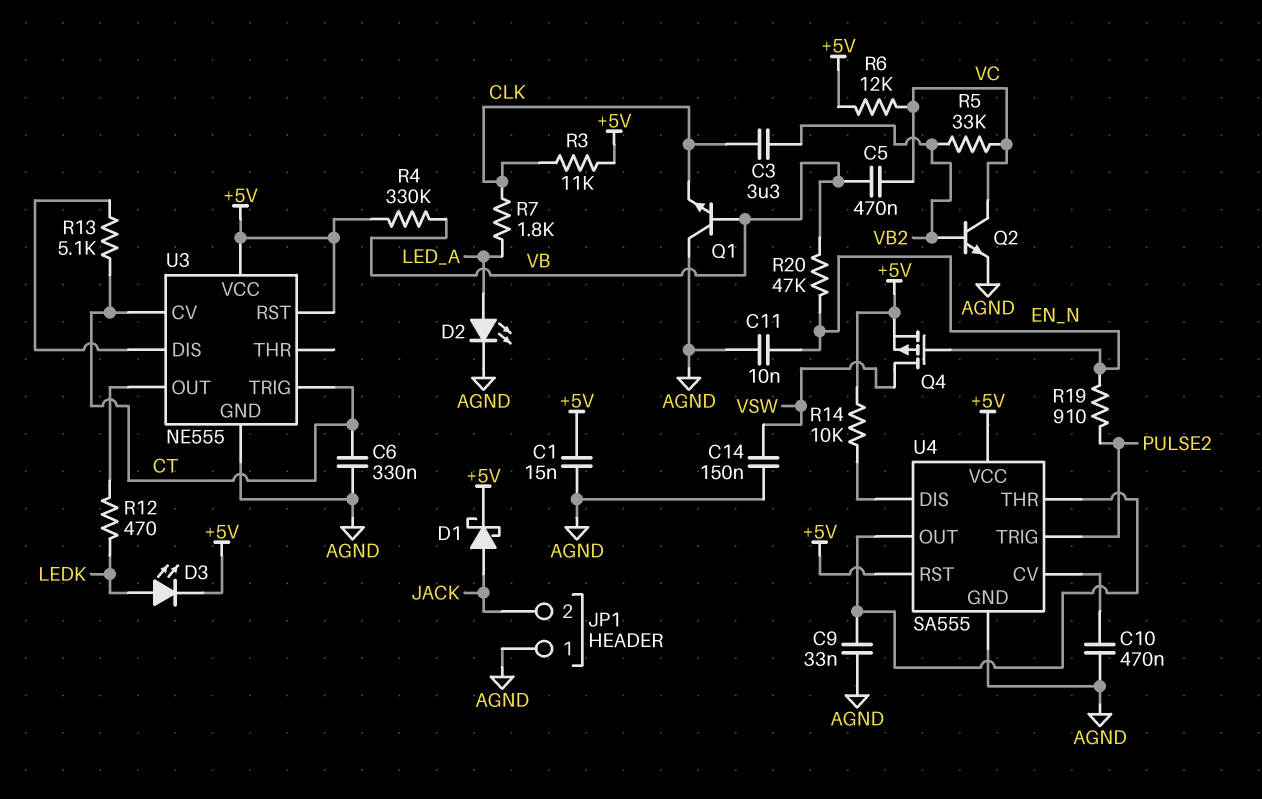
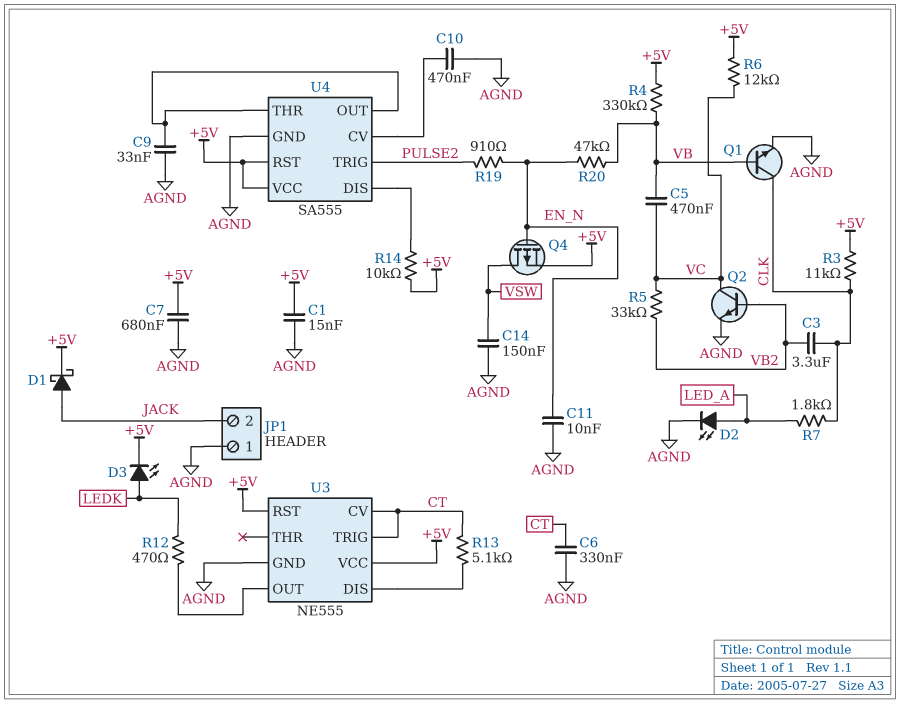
C7: none -> 680nF (+5V, AGND)
Q1: NPN (B VB, C AGND, E CLK) -> NPN (B VB, C CLK, E AGND)

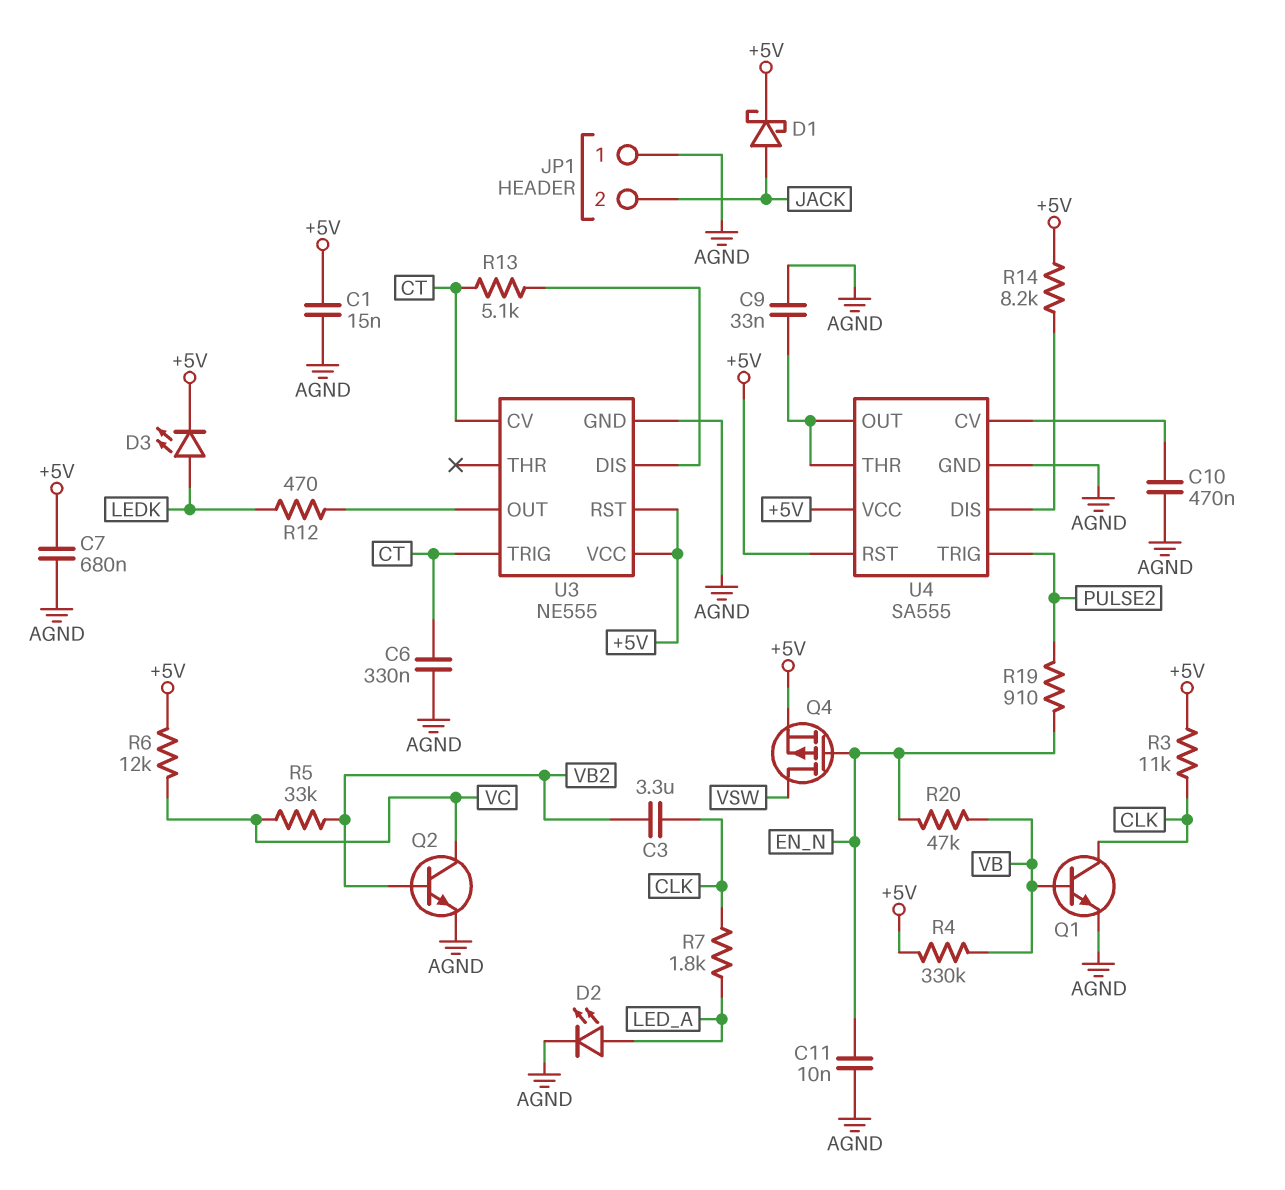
C5: 470nF (VB, VC) -> none
C14: 150nF (AGND, VSW) -> none
R14: 10k (+5V, U4/DIS) -> 8.2k (+5V, U4/DIS)

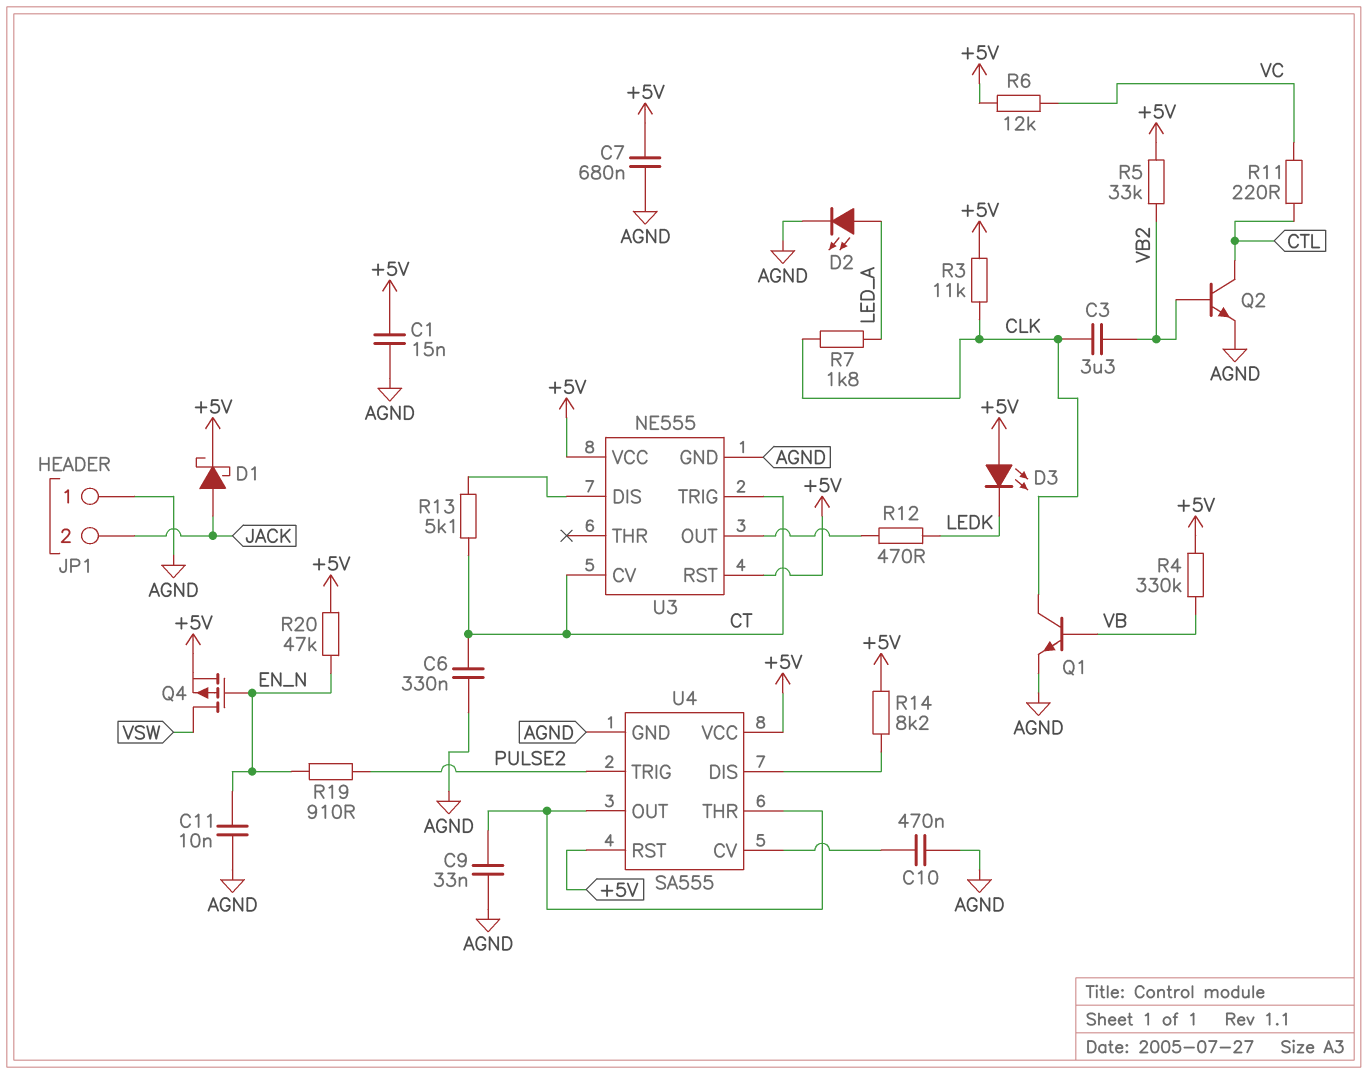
D3: LED (A LEDK, K +5V) -> LED (A +5V, K LEDK)
Q2: NPN (B VB2, C VC, E AGND) -> NPN (B VB2, C CTL, E AGND)
R5: 33k (VB2, VC) -> 33k (+5V, VB2)
R11: none -> 220 (CTL, VC)
R20: 47k (EN_N, VB) -> 47k (+5V, EN_N)

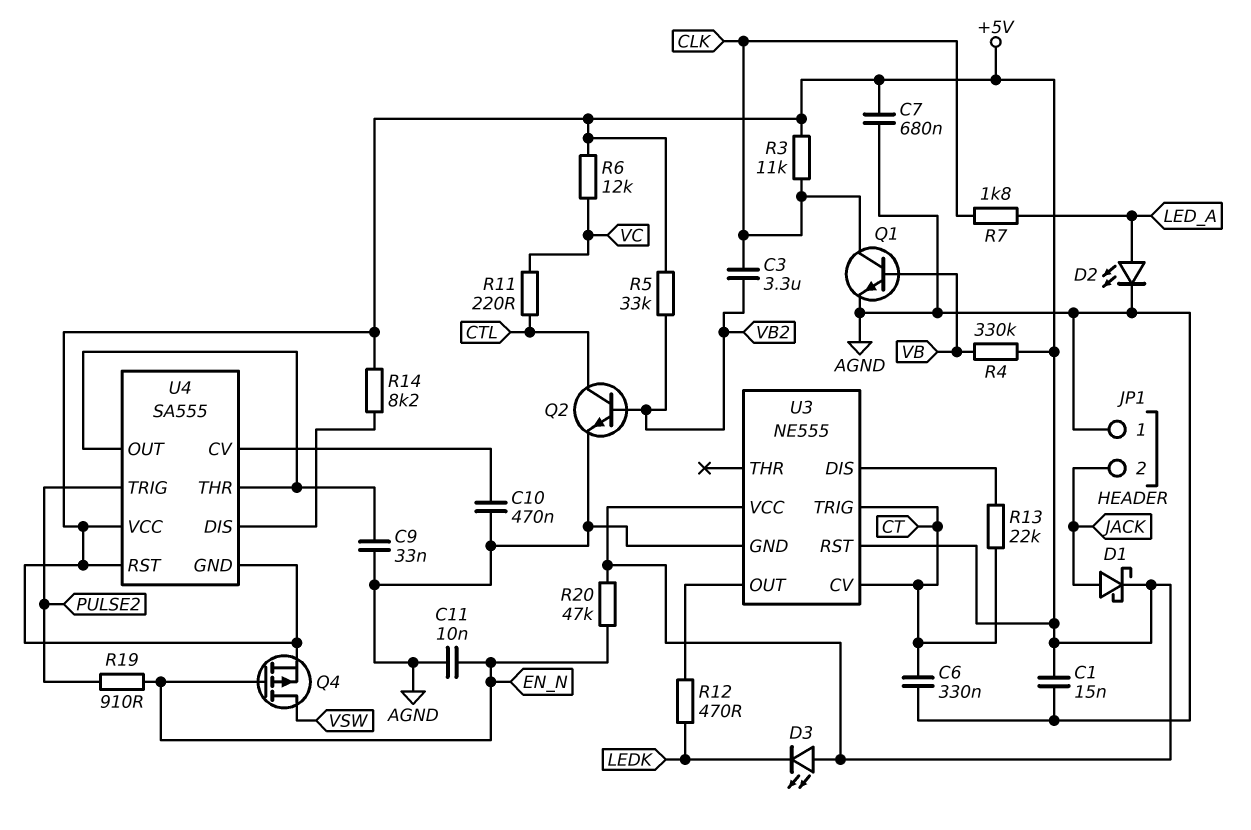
R13: 5.1k (CT, U3/DIS) -> 22k (CT, U3/DIS)
U4 pin GND: AGND -> +5V

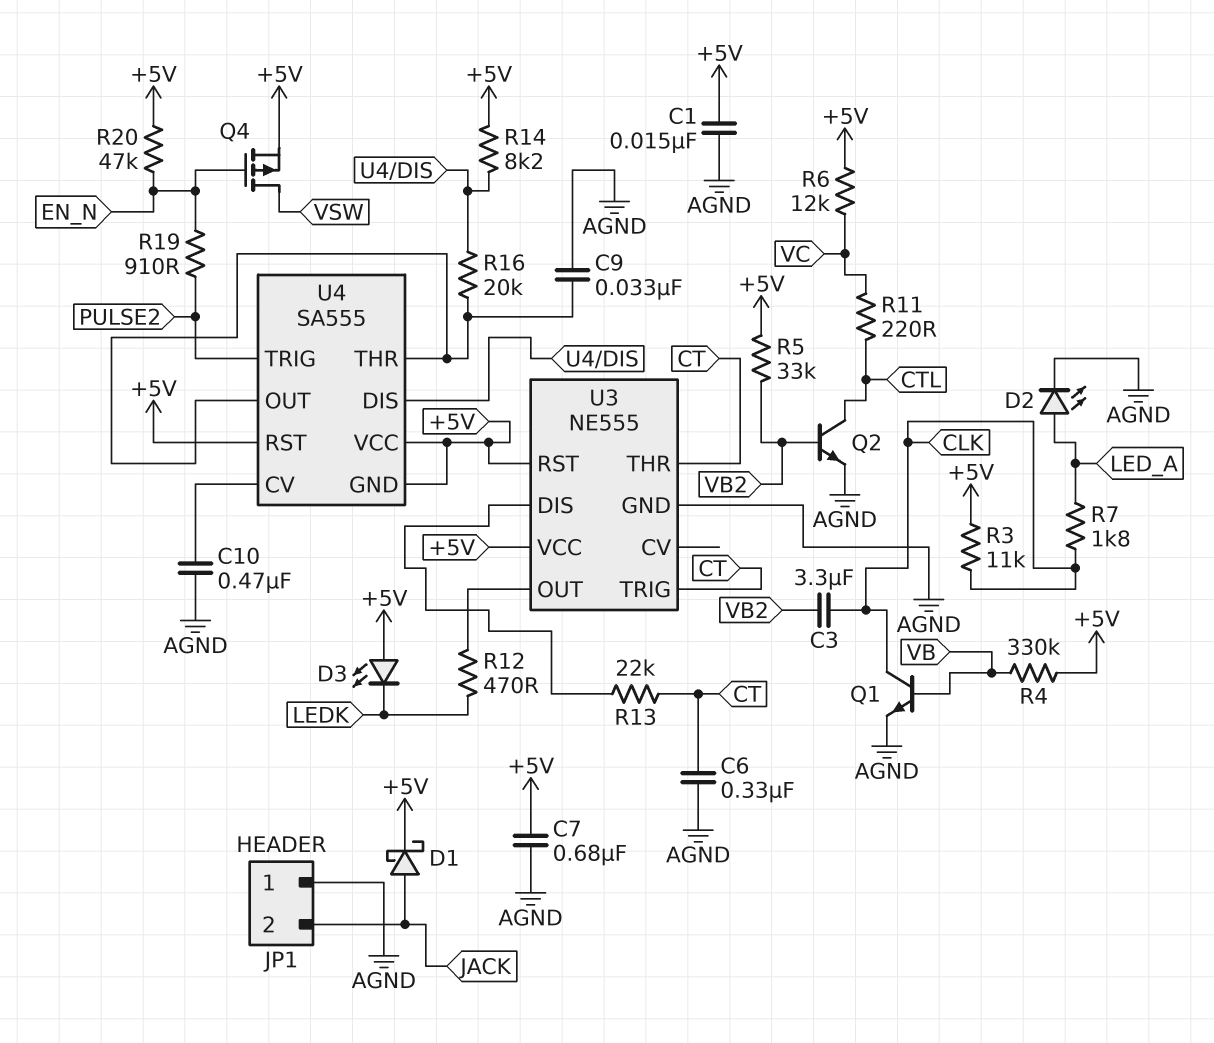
C11: 10nF (AGND, EN_N) -> none
R16: none -> 20k (U4/DIS, U4/OUT)
U3 pin CV: CT -> none
U3 pin THR: none -> CT

